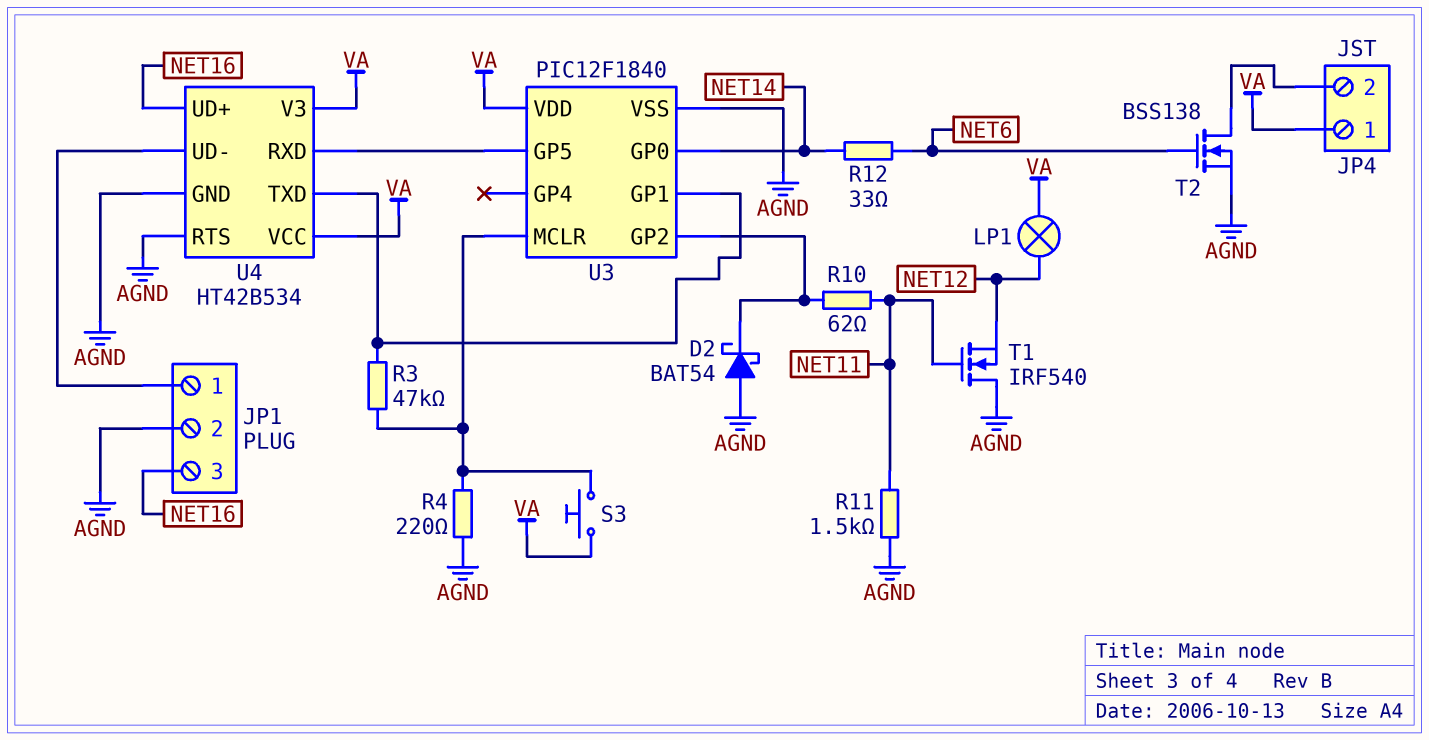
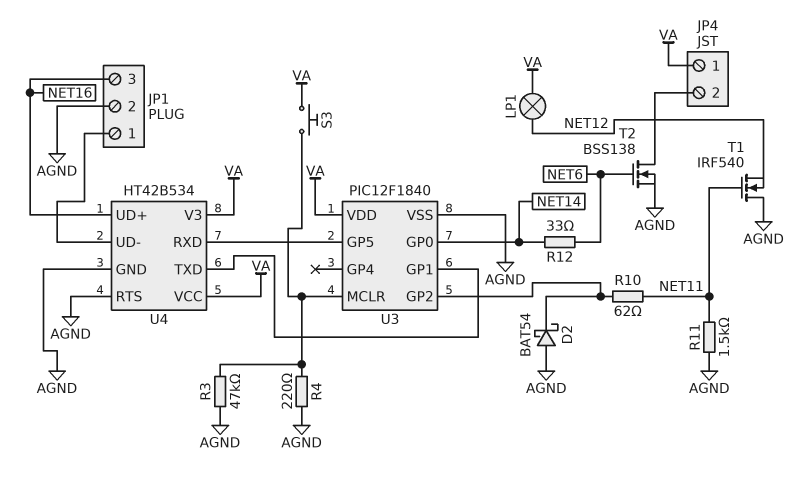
R3: 47k (U3/GP1, U3/MCLR) -> 47k (AGND, U3/MCLR)

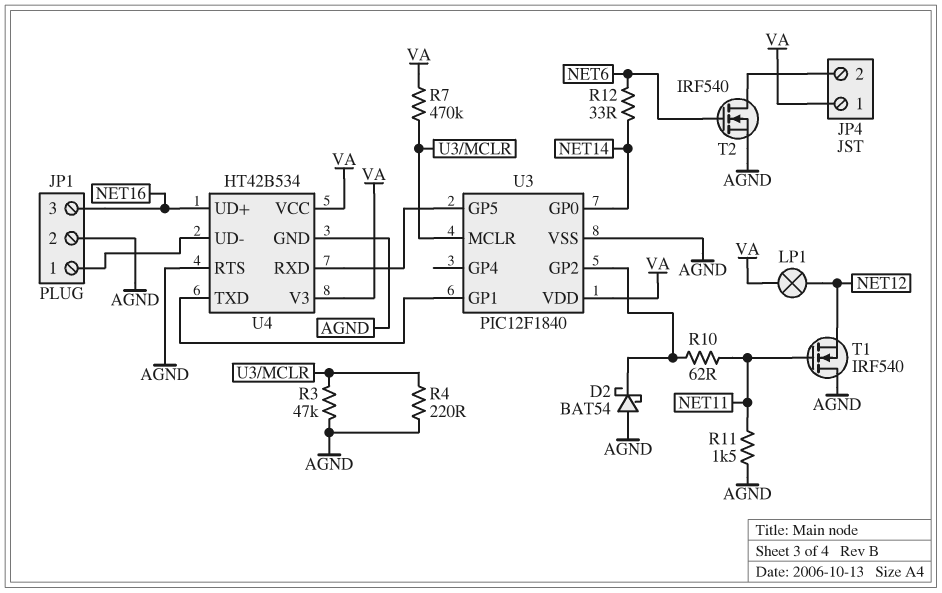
R7: none -> 470k (U3/MCLR, VA)
S3: button (U3/MCLR, VA) -> none
T2: NMOS BSS138 (G NET6, D JP4/2, S AGND) -> NMOS IRF540 (G NET6, D JP4/2, S AGND)

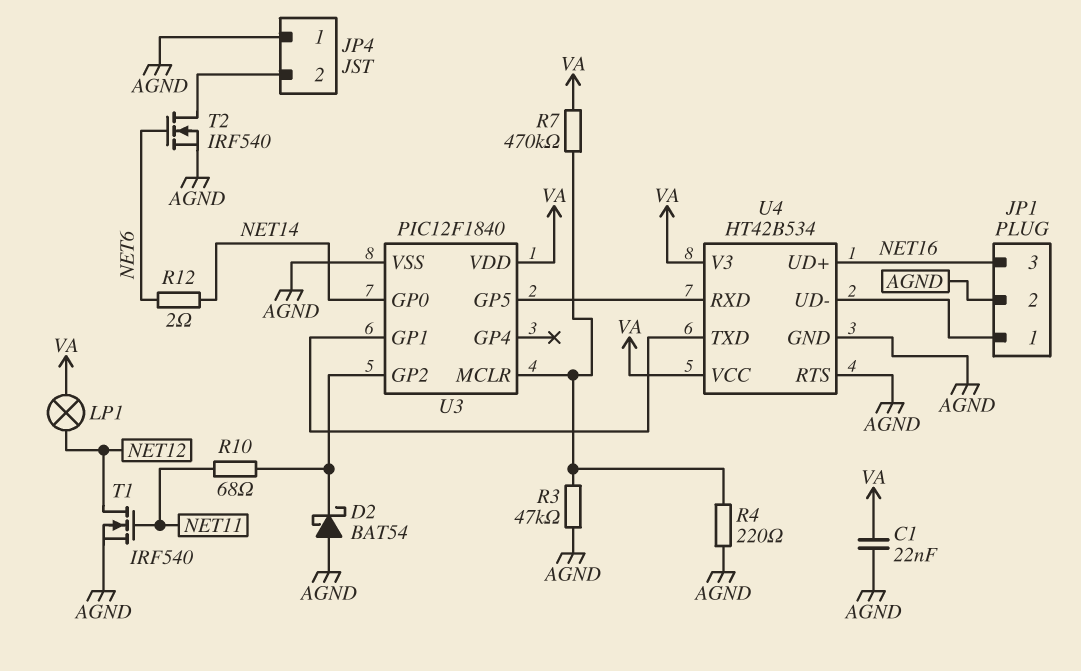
C1: none -> 22nF (AGND, VA)
JP4 pin 1: VA -> AGND
R10: 62 (NET11, U3/GP2) -> 68 (NET11, U3/GP2)
R11: 1.5k (AGND, NET11) -> none
R12: 33 (NET6, NET14) -> 2 (NET6, NET14)
T1: NMOS IRF540 (G NET11, D AGND, S NET12) -> NMOS IRF540 (G NET11, D NET12, S AGND)

